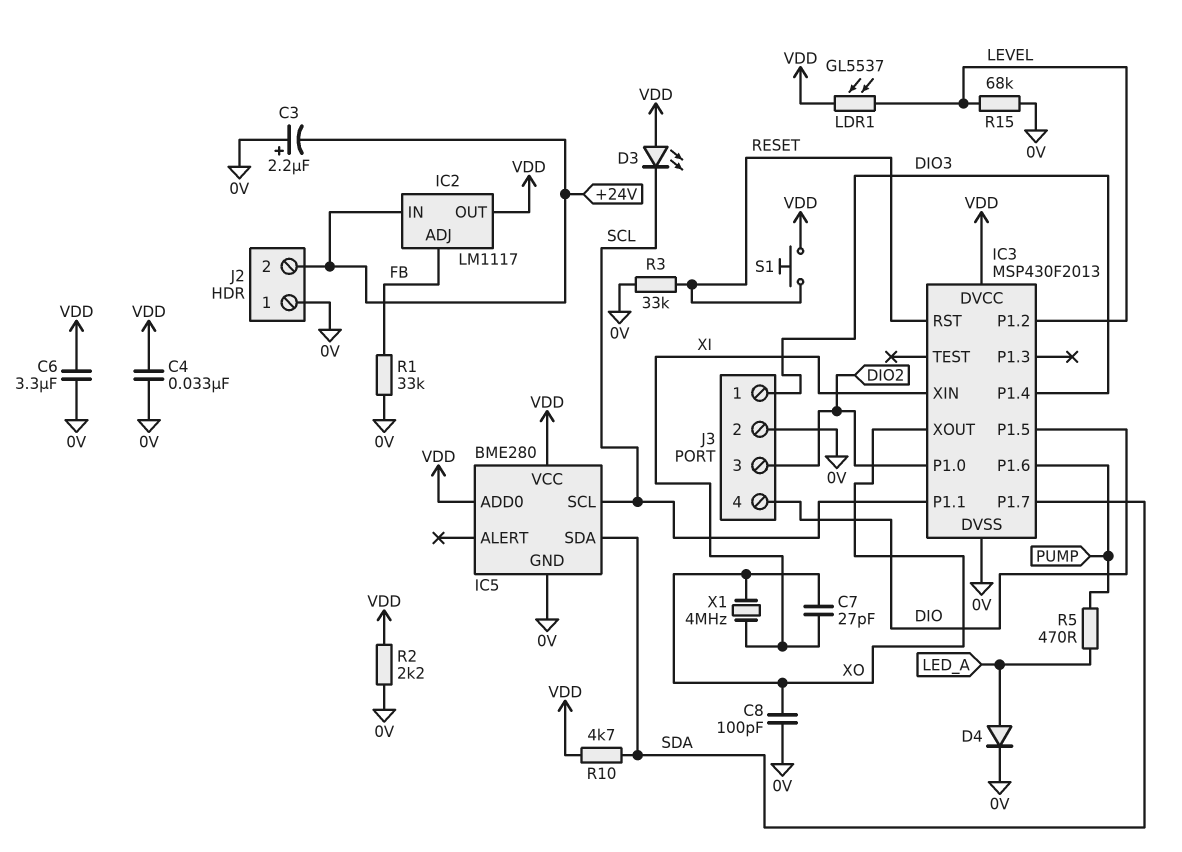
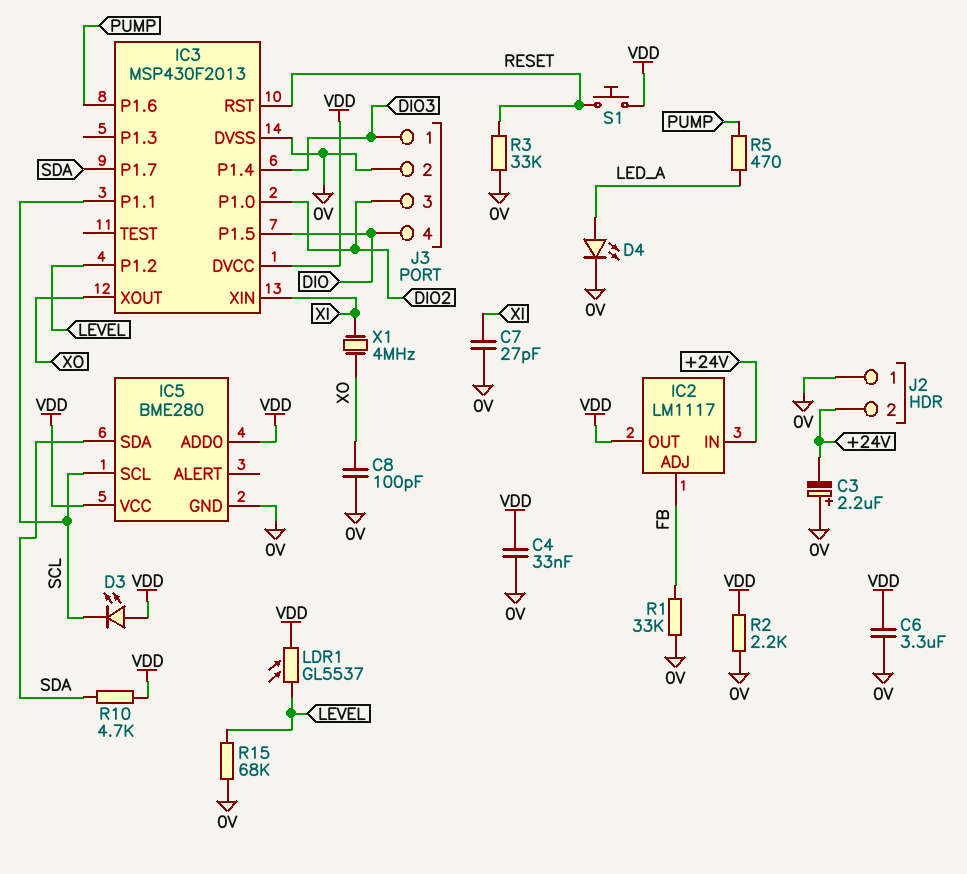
C7: 27pF (XI, XO) -> 27pF (0V, XI)
D4: diode (A LED_A, K 0V) -> LED (A LED_A, K 0V)

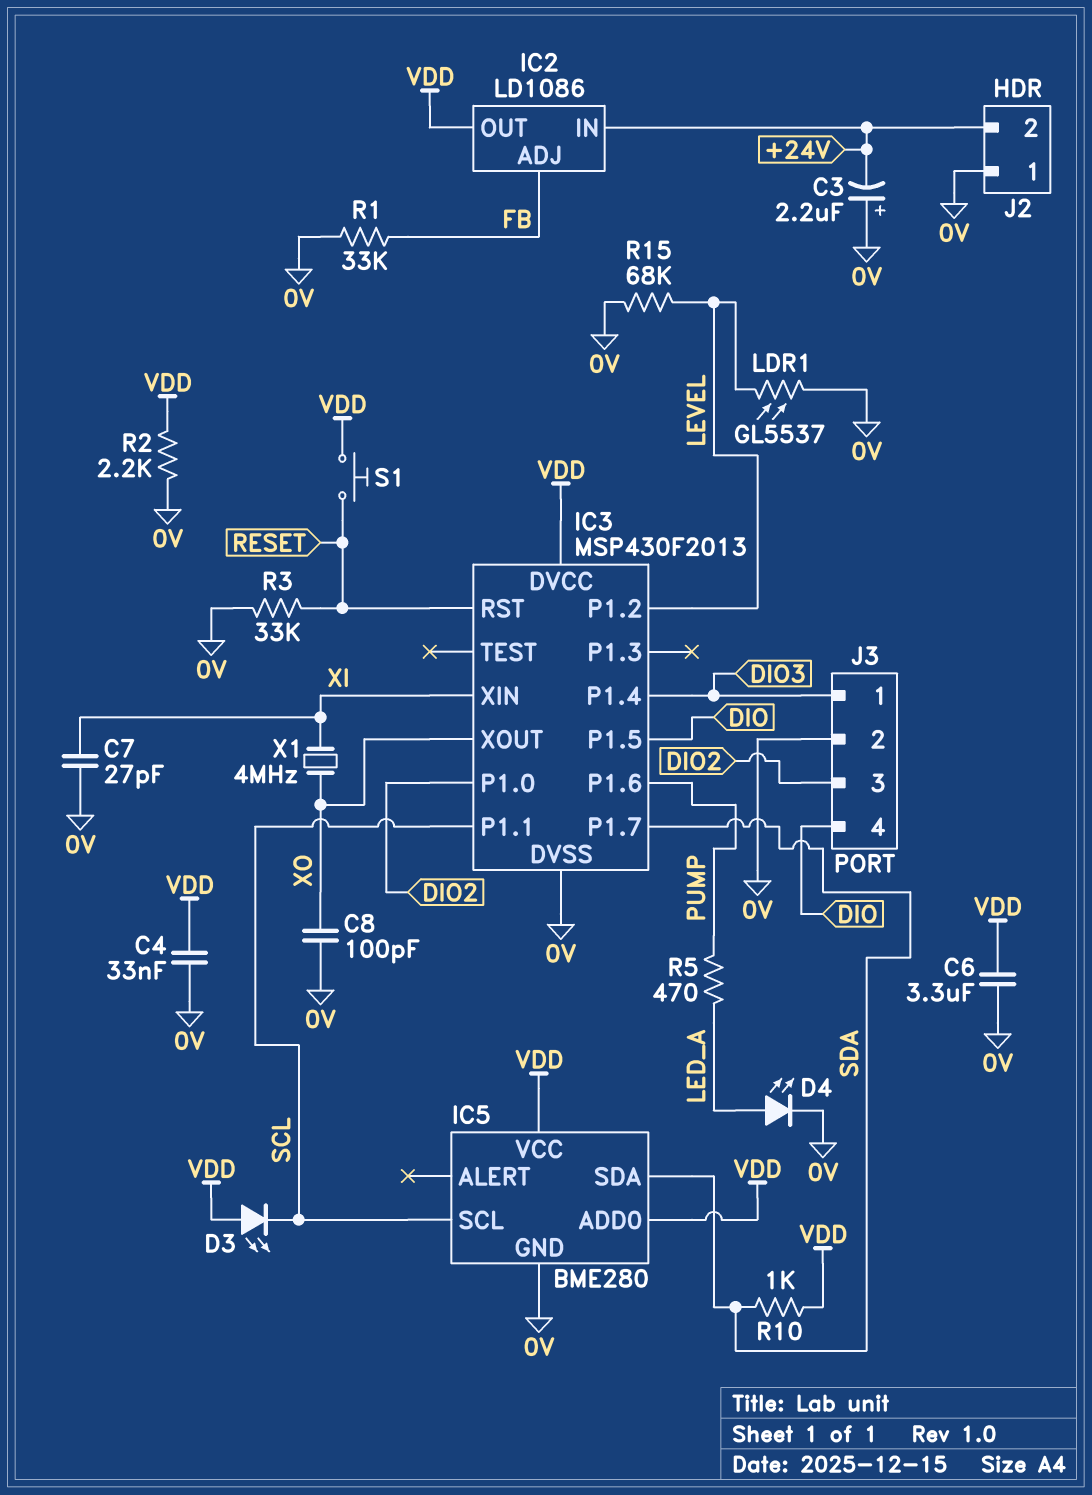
IC2: LM1117 -> LD1086
LDR1: GL5537 (LEVEL, VDD) -> GL5537 (0V, LEVEL)
R10: 4.7k (SDA, VDD) -> 1k (SDA, VDD)

